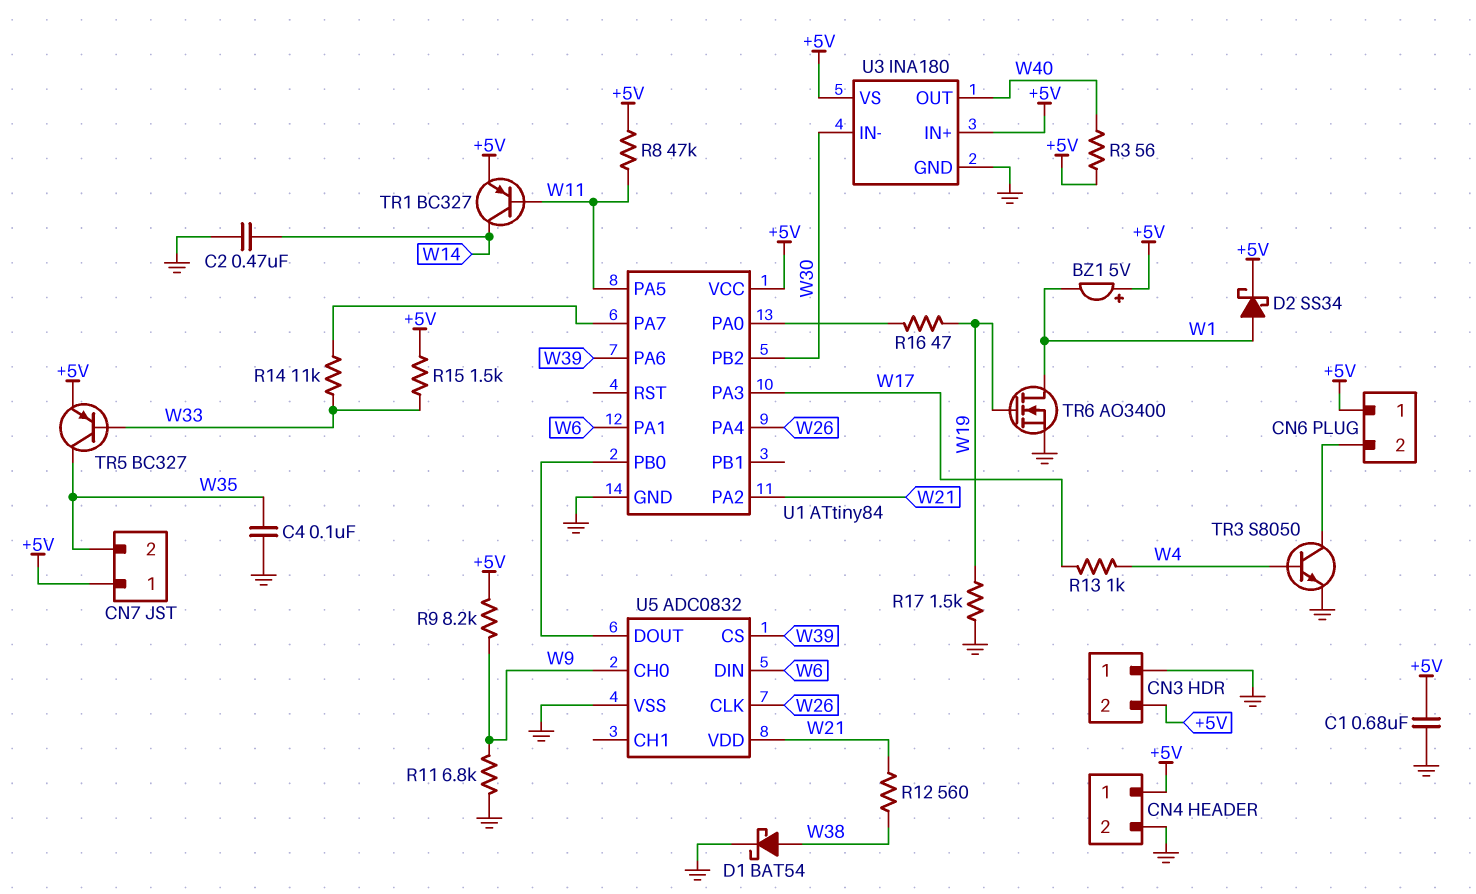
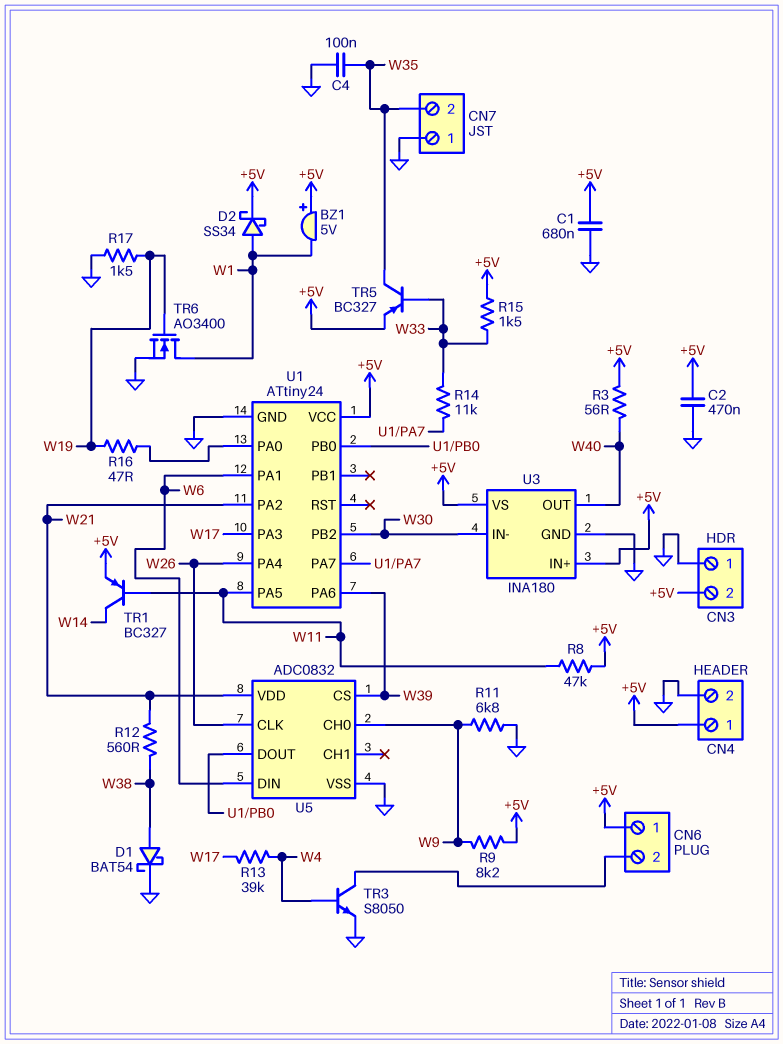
C2: 470nF (GND, W14) -> 470nF (+5V, GND)
CN7 pin 1: +5V -> GND
R13: 1k (W4, W17) -> 39k (W4, W17)
U1: ATtiny84 -> ATtiny24

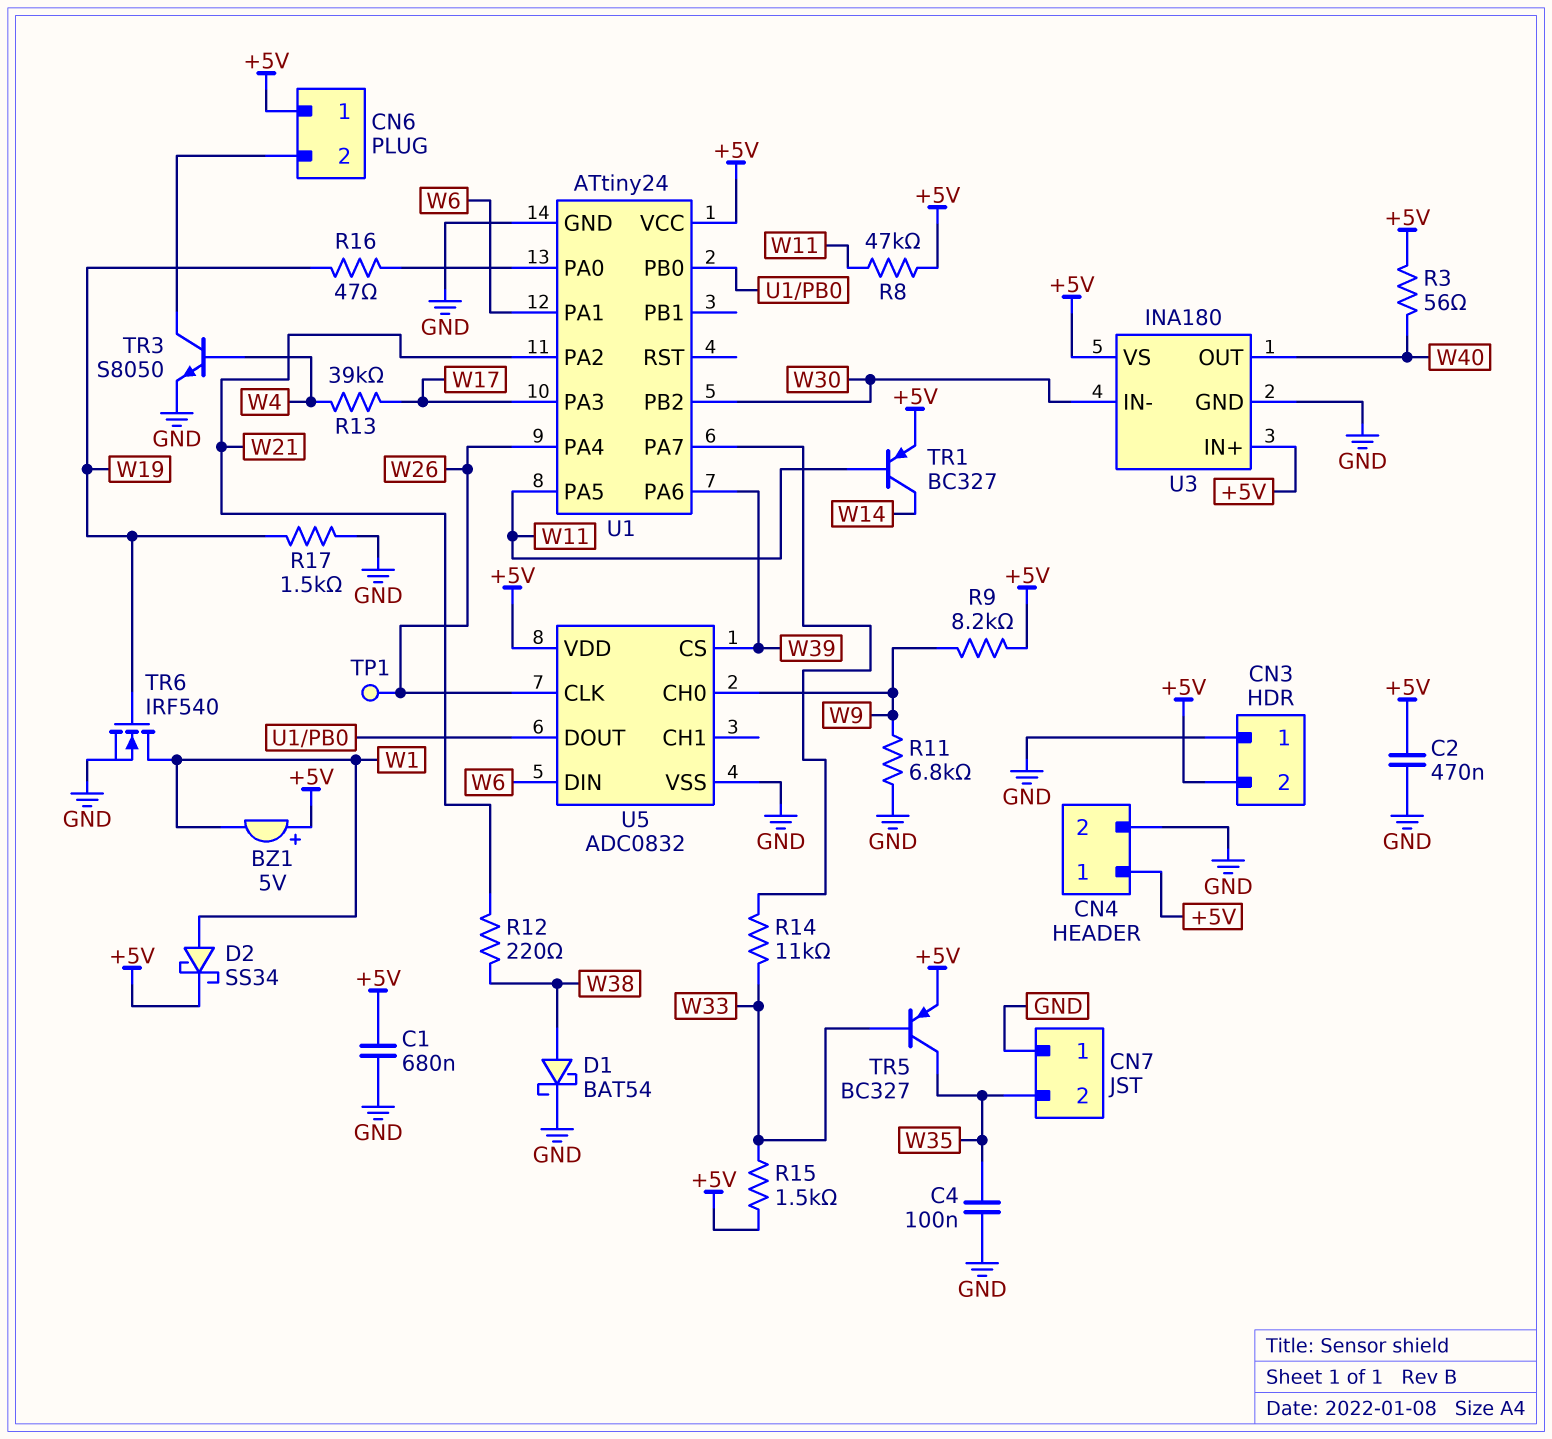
R12: 560 (W21, W38) -> 220 (W21, W38)
TP1: none -> test point (W26)
TR6: NMOS AO3400 (G W19, D W1, S GND) -> NMOS IRF540 (G W19, D W1, S GND)
U5 pin VDD: W21 -> +5V

